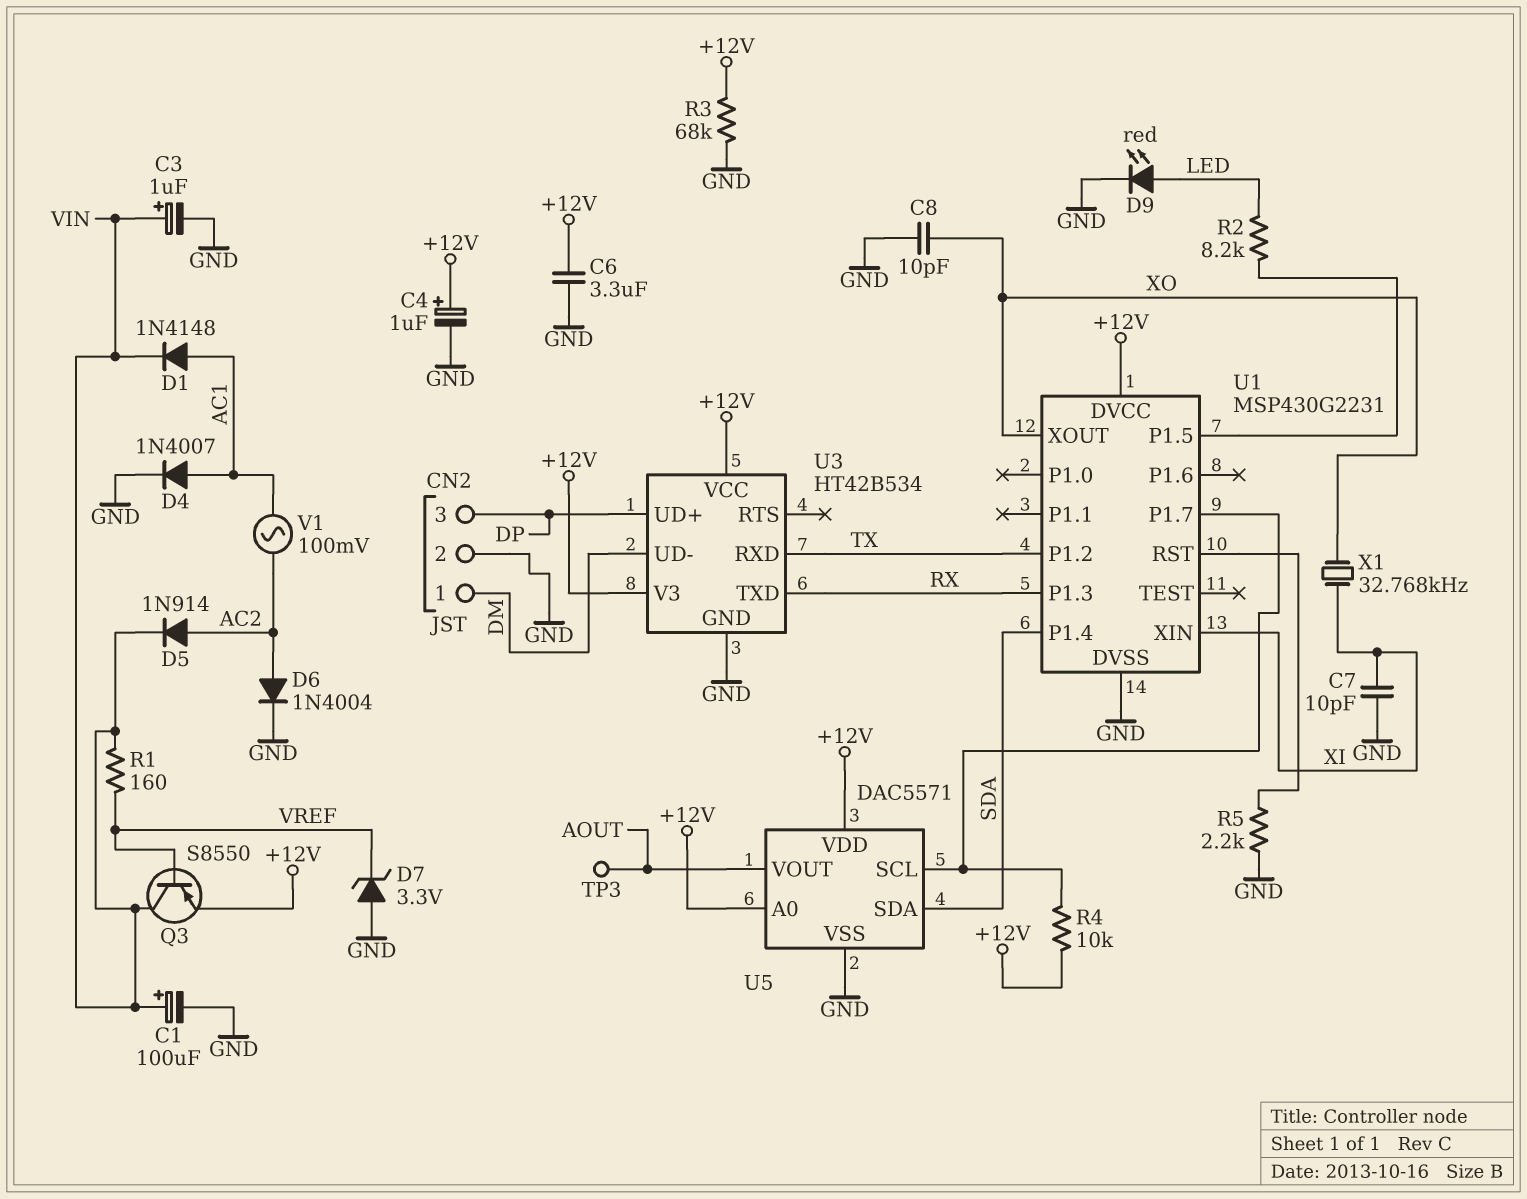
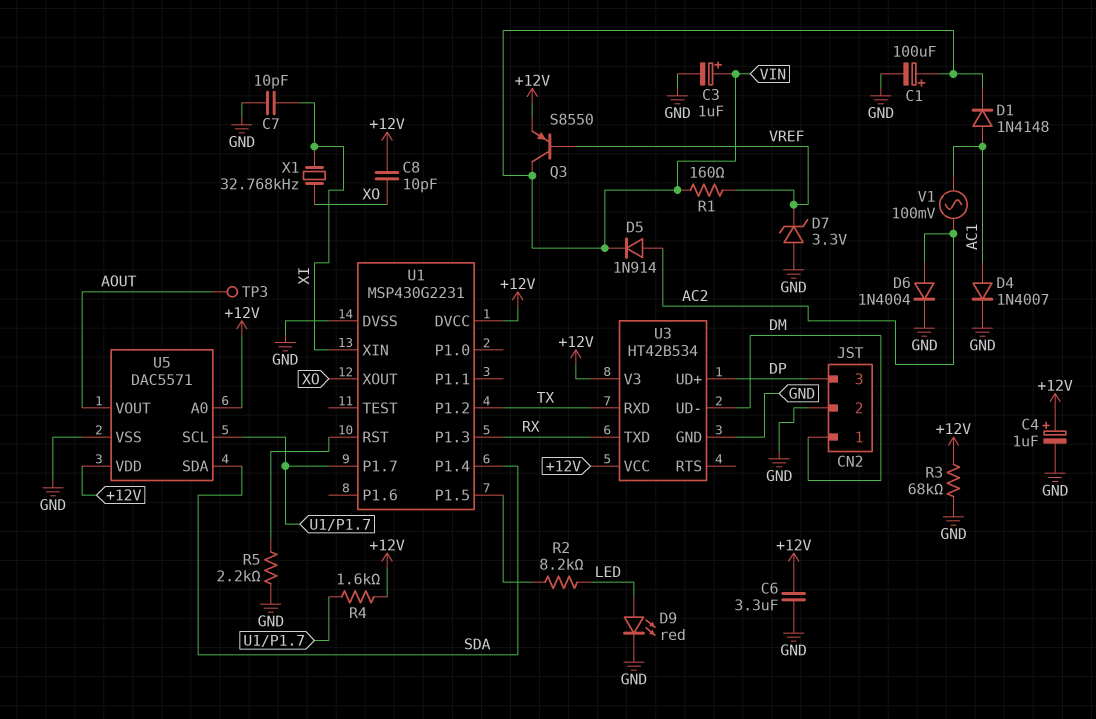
C8: 10pF (GND, XO) -> 10pF (+12V, XO)
R4: 10k (+12V, U1/P1.7) -> 1.6k (+12V, U1/P1.7)

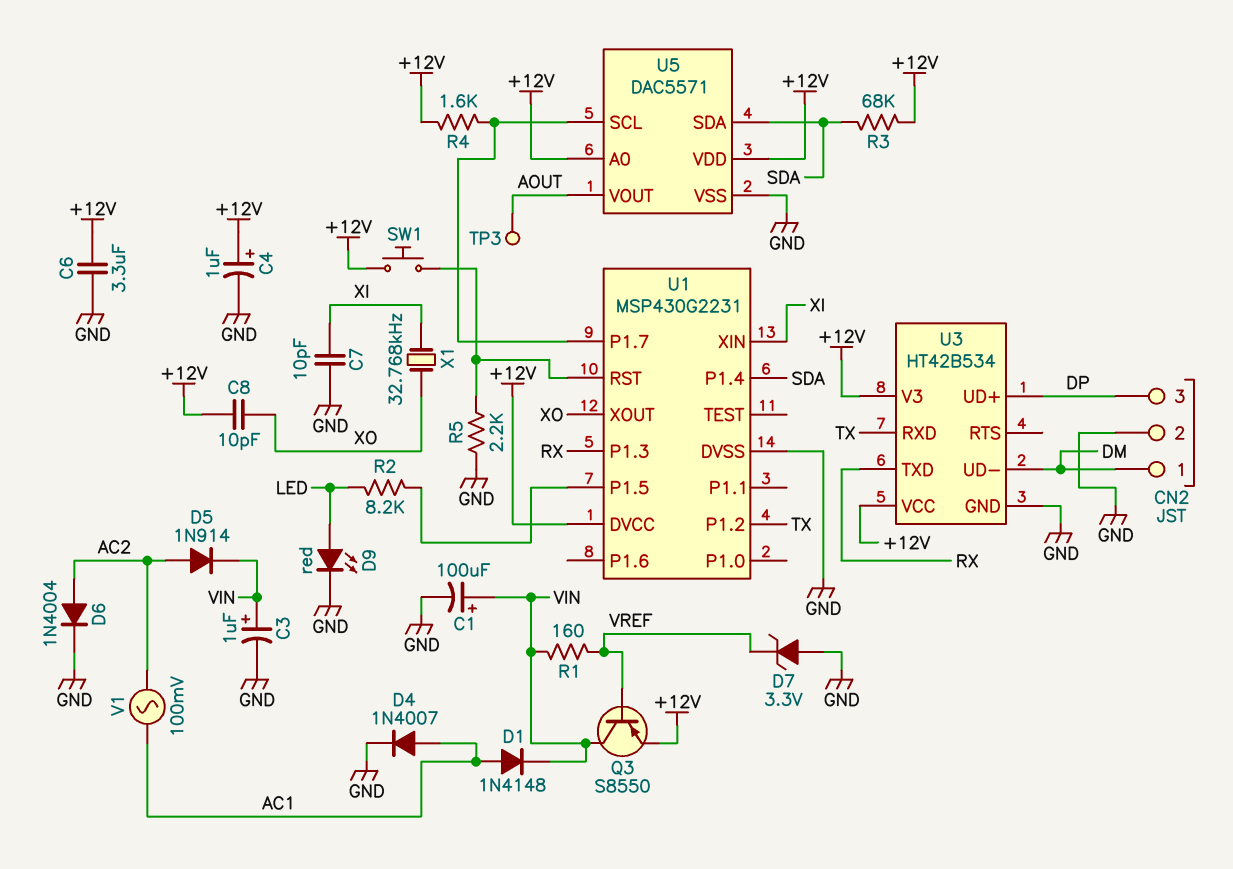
R3: 68k (+12V, GND) -> 68k (+12V, SDA)
SW1: none -> button (+12V, U1/RST)

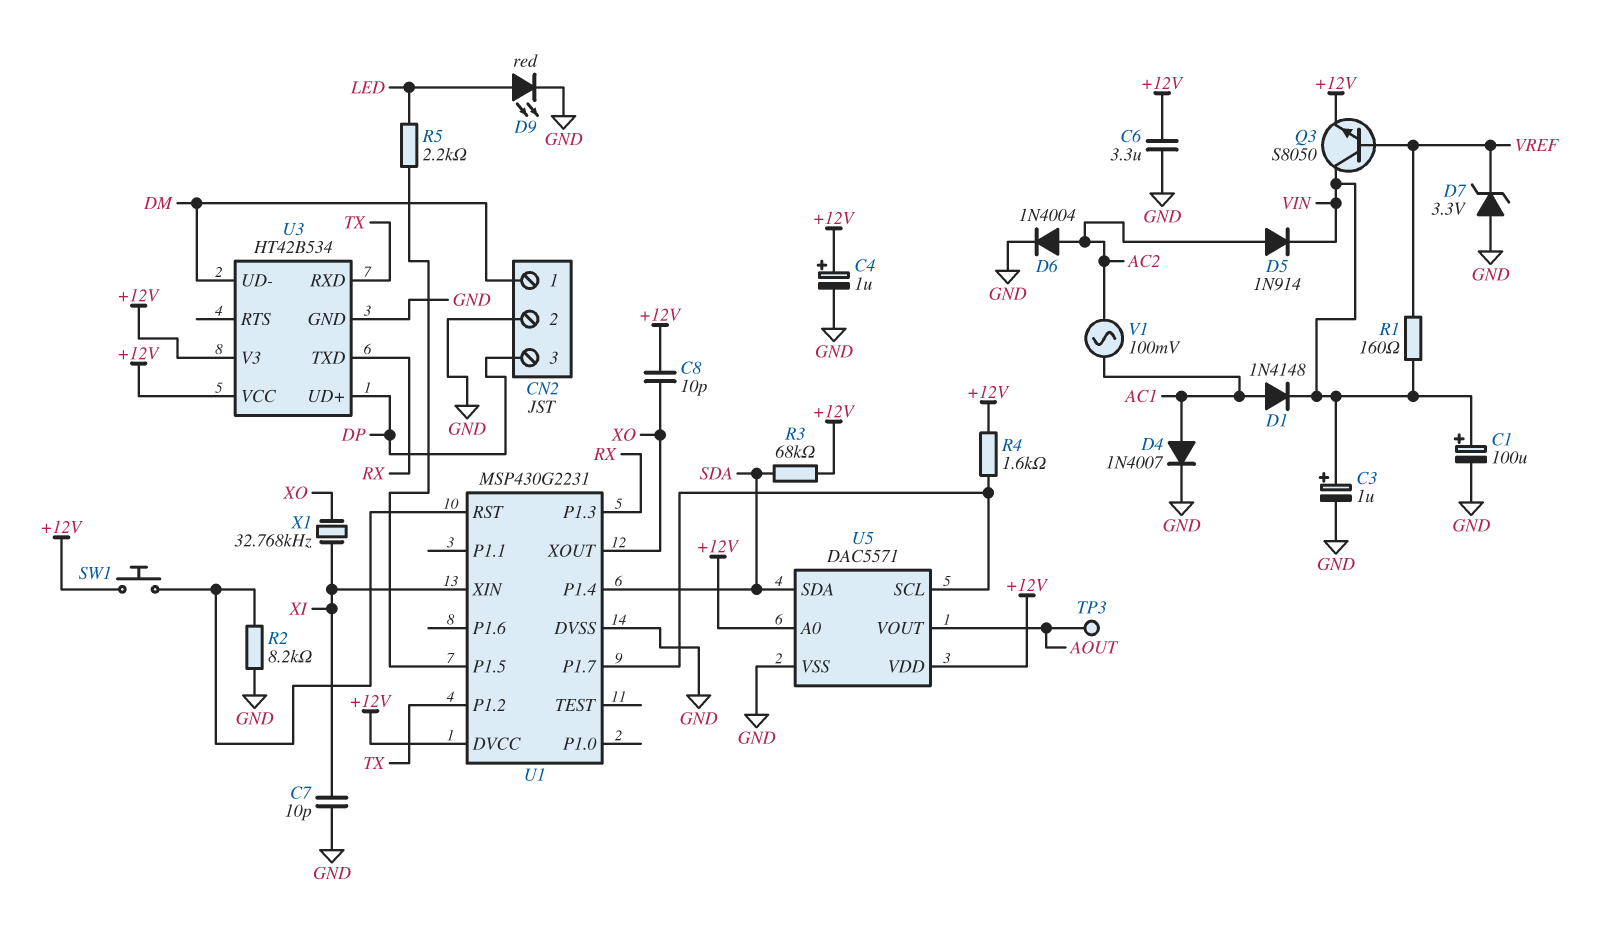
Q3: PNP S8550 (B VREF, C VIN, E +12V) -> NPN S8050 (B VREF, C VIN, E +12V)
R2: 8.2k (LED, U1/P1.5) -> 8.2k (GND, U1/RST)
R5: 2.2k (GND, U1/RST) -> 2.2k (LED, U1/P1.5)

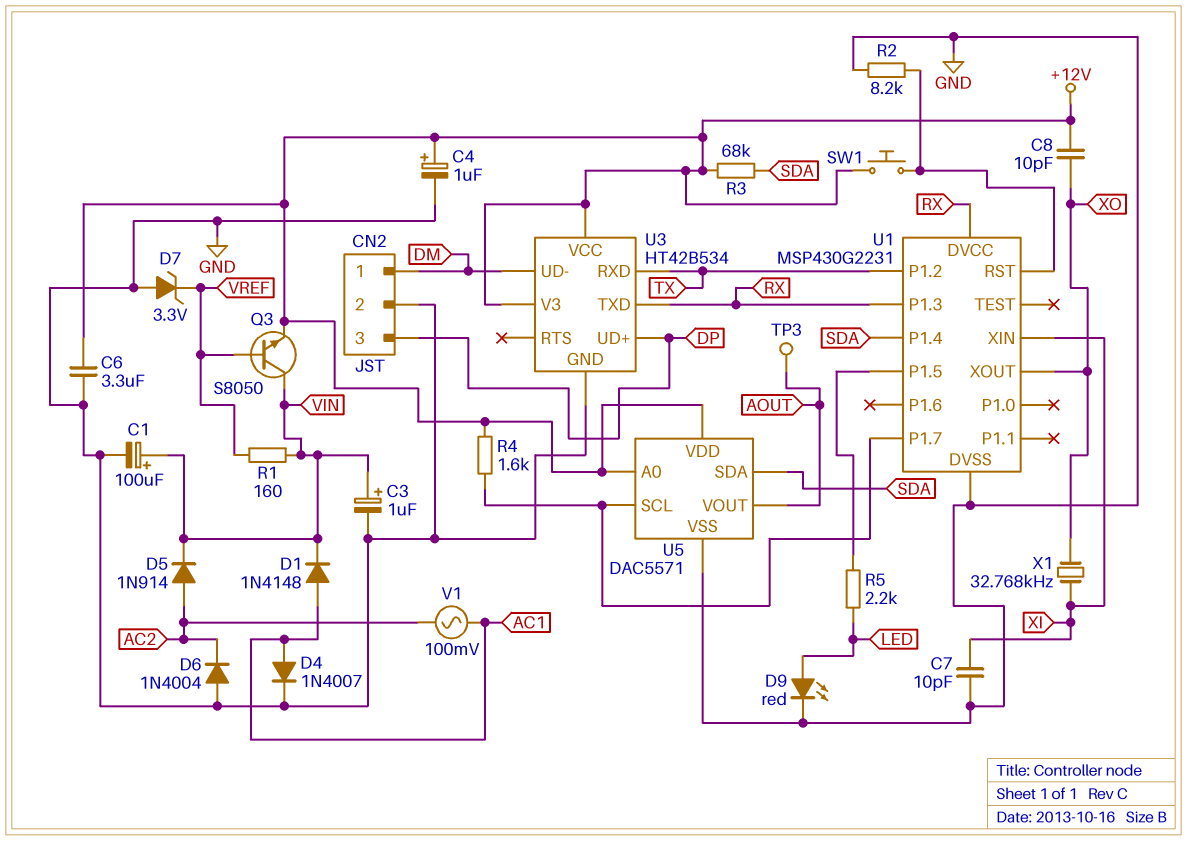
D6: diode 1N4004 (A AC2, K GND) -> diode 1N4004 (A GND, K AC2)
U1 pin DVCC: +12V -> RX

